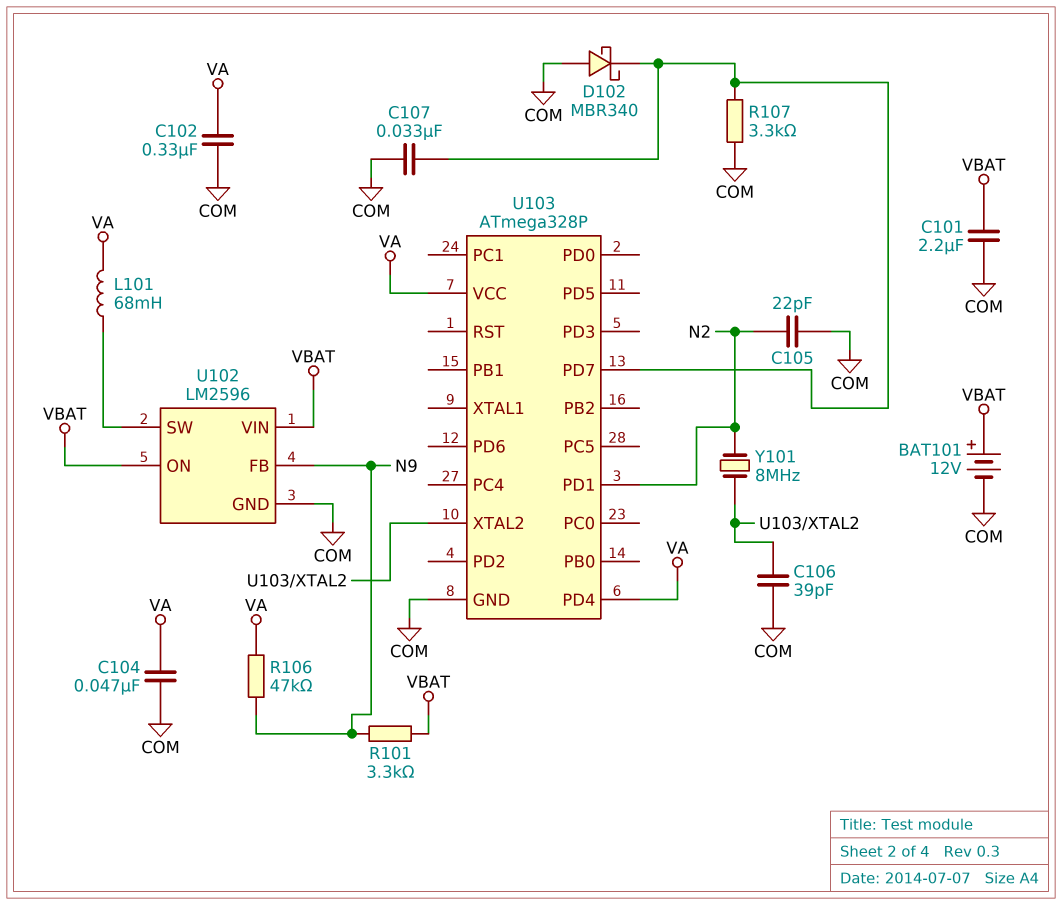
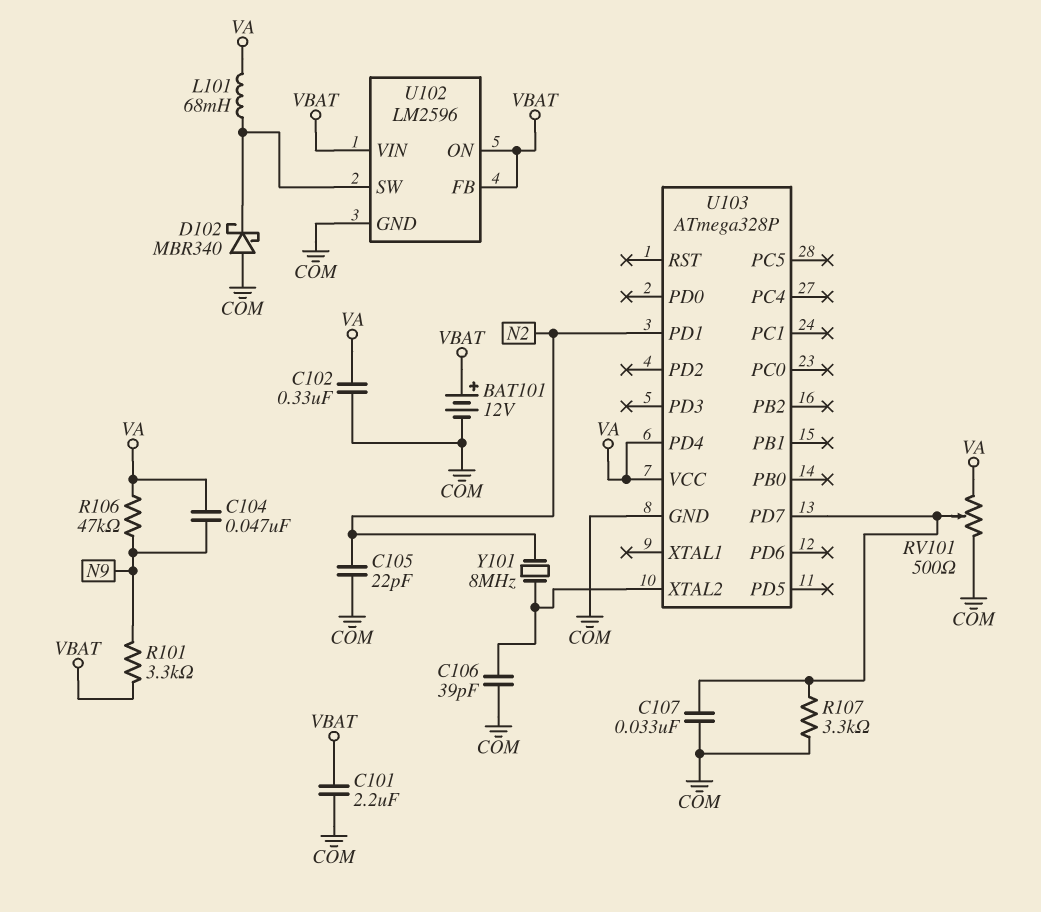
C104: 47nF (COM, VA) -> 47nF (N9, VA)
D102: schottky MBR340 (A COM, K U103/PD7) -> schottky MBR340 (A COM, K U102/SW)
RV101: none -> 500 (COM, VA, wiper U103/PD7)
U102 pin FB: N9 -> VBAT

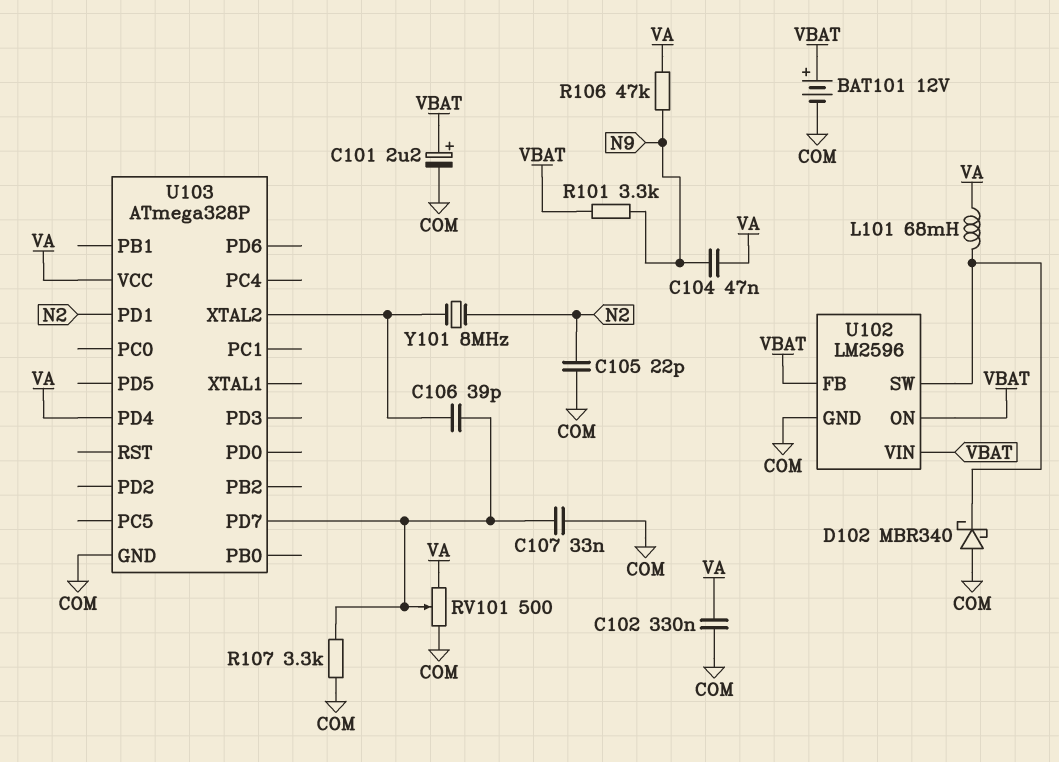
C101: 2.2uF (COM, VBAT) -> 2.2uF (plus VBAT, minus COM)
C106: 39pF (COM, U103/XTAL2) -> 39pF (U103/PD7, U103/XTAL2)

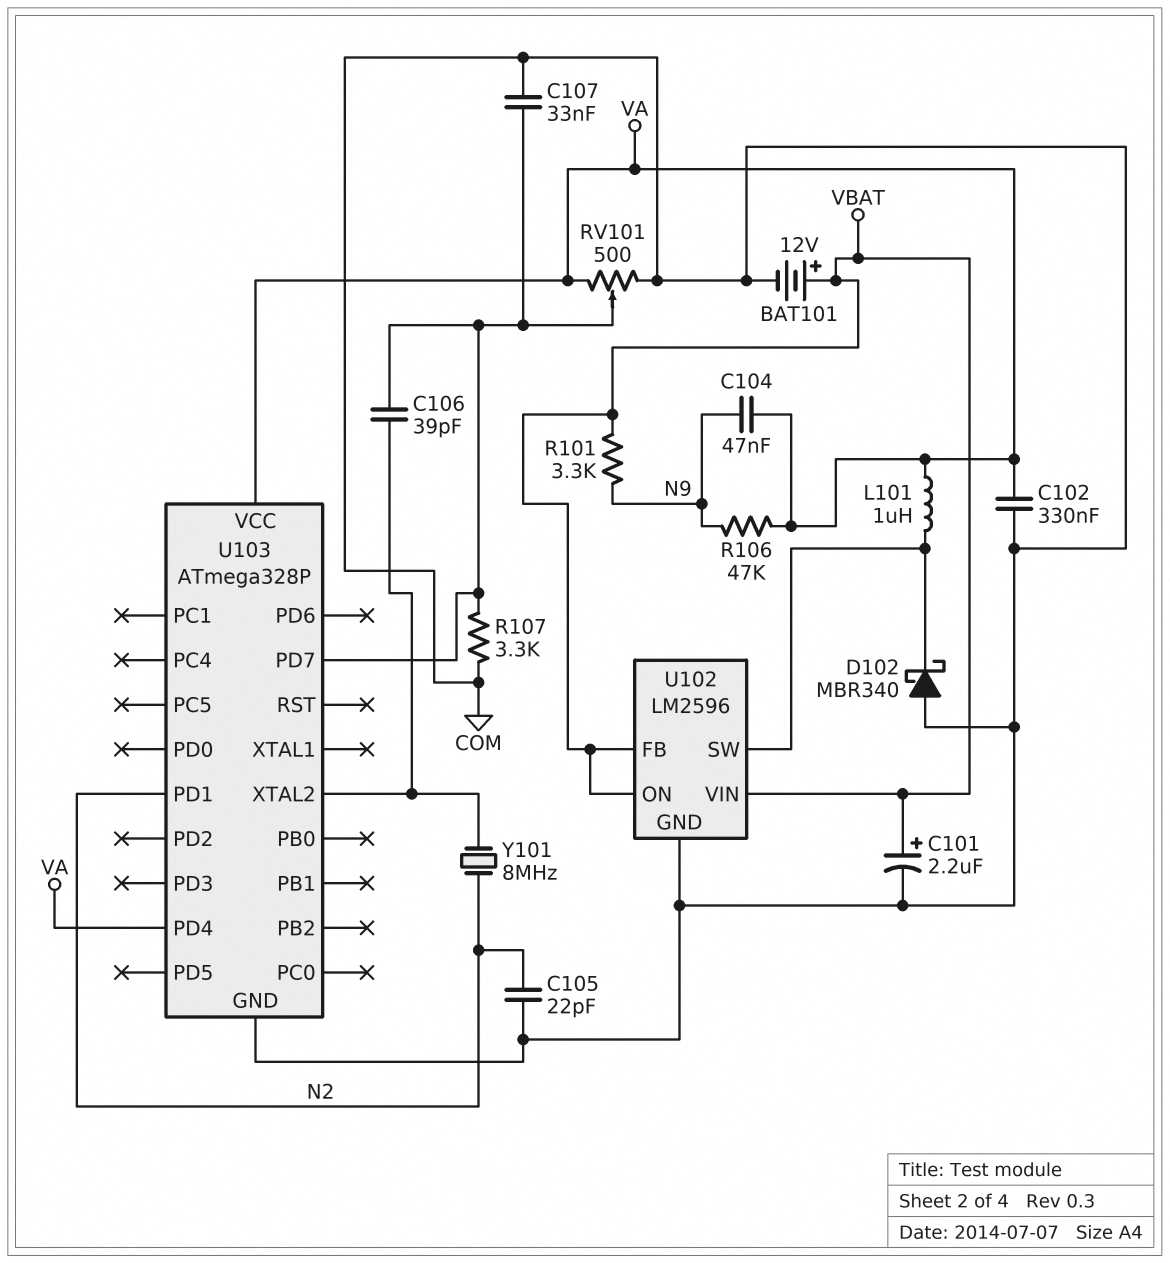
L101: 68mH (U102/SW, VA) -> 1uH (U102/SW, VA)

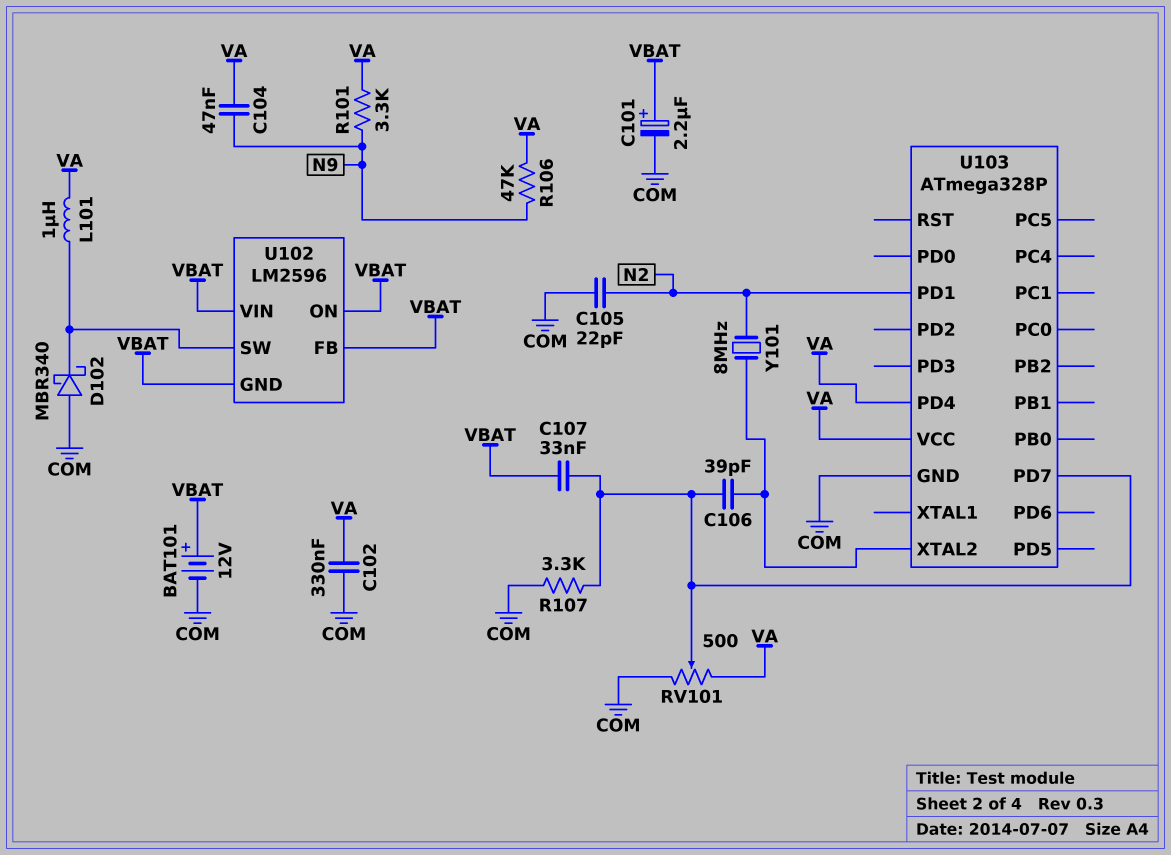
C107: 33nF (COM, U103/PD7) -> 33nF (U103/PD7, VBAT)
R101: 3.3k (N9, VBAT) -> 3.3k (N9, VA)
U102 pin GND: COM -> VBAT

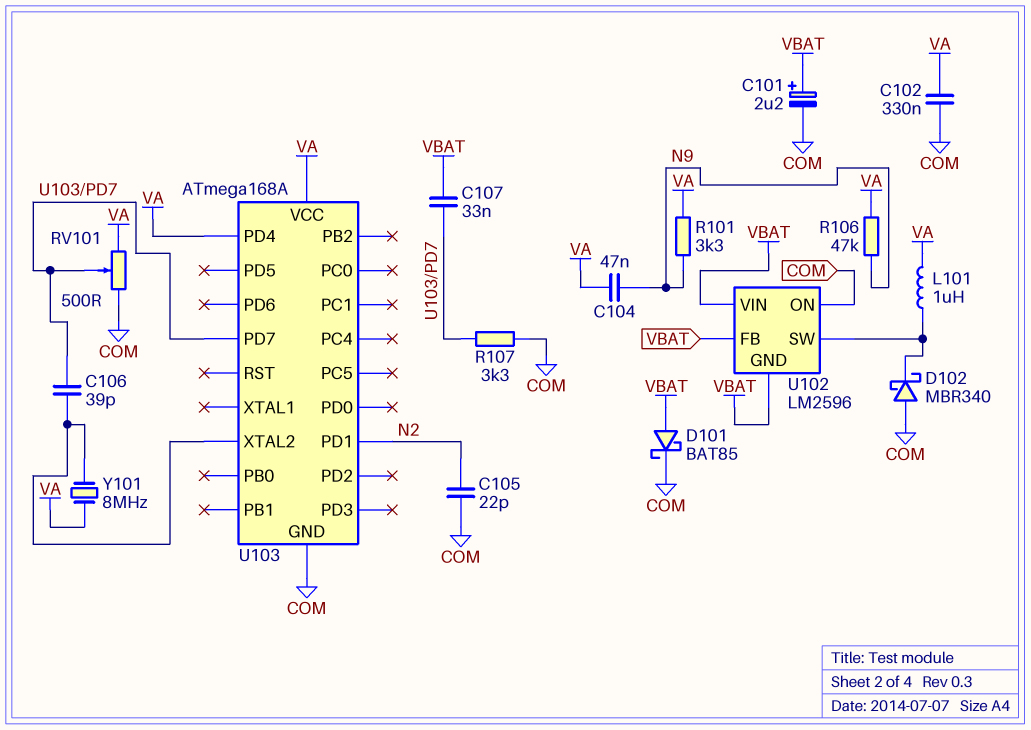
BAT101: 12V (plus VBAT, minus COM) -> none
D101: none -> schottky BAT85 (A VBAT, K COM)
U102 pin ON: VBAT -> COM
U103: ATmega328P -> ATmega168A
Y101: 8MHz (N2, U103/XTAL2) -> 8MHz (U103/XTAL2, VA)

